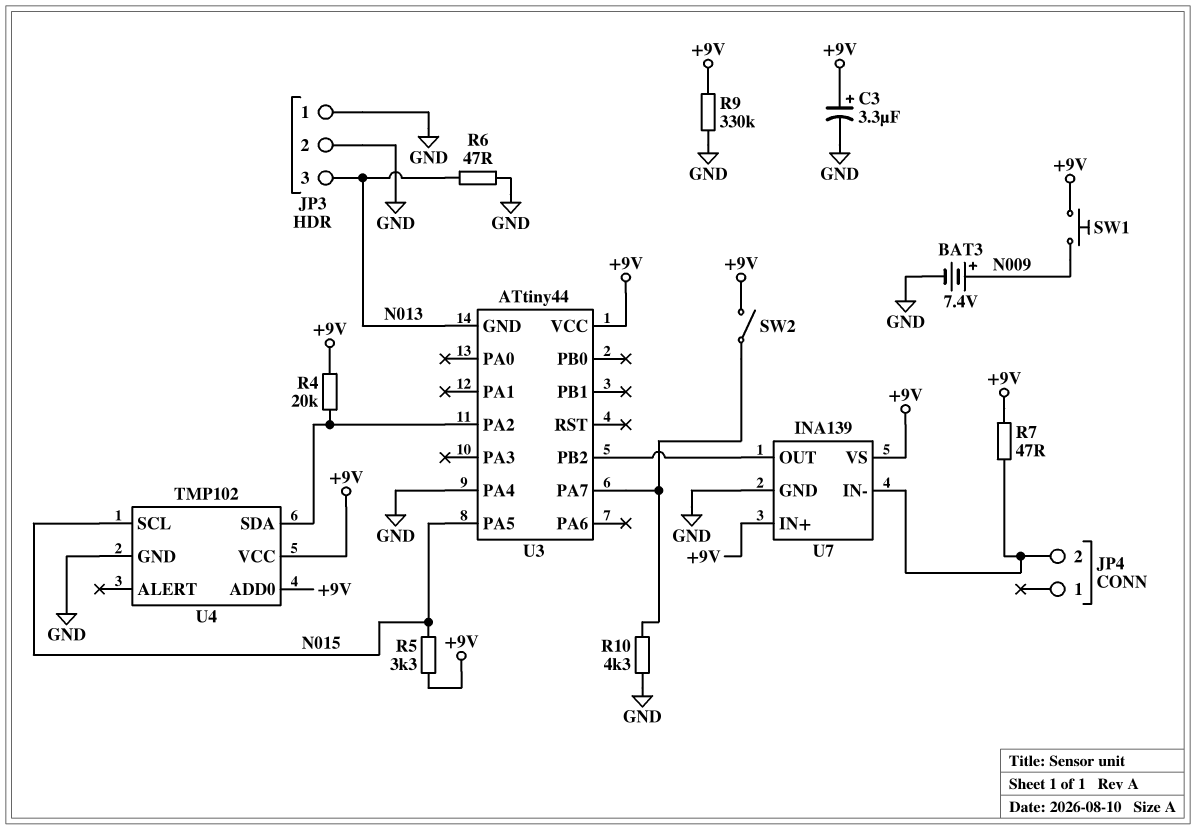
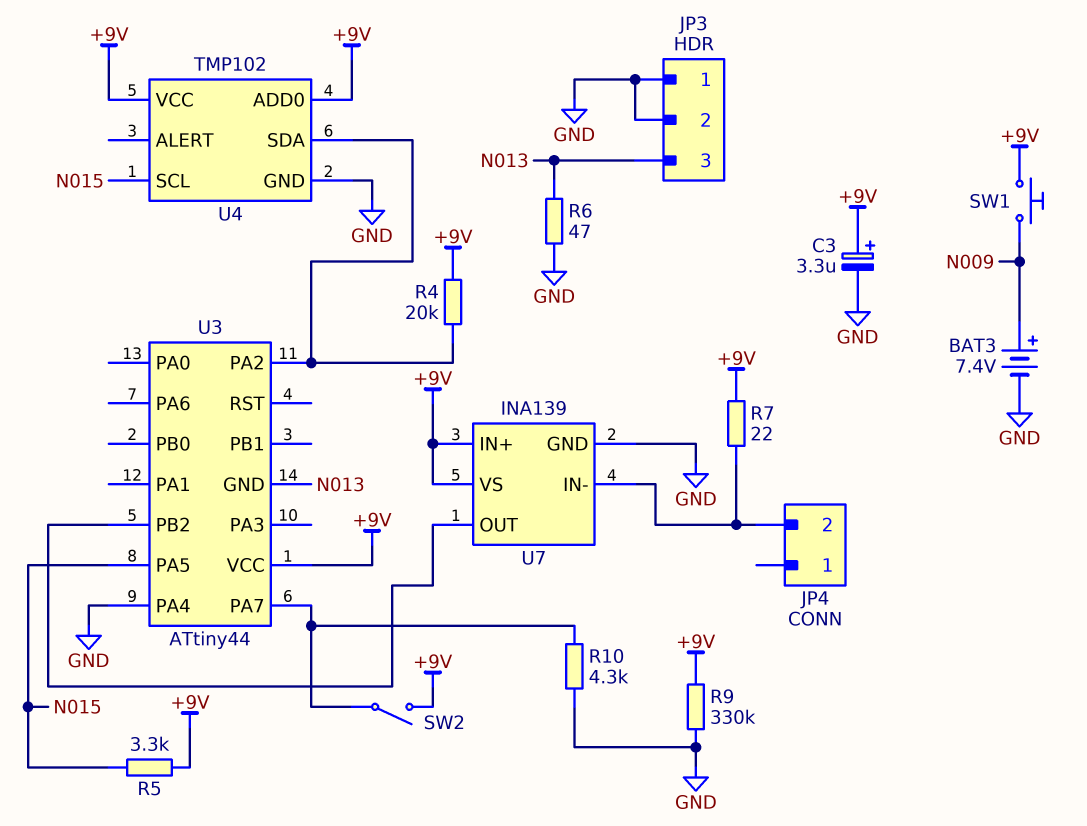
R7: 47 (+9V, JP4/2) -> 22 (+9V, JP4/2)

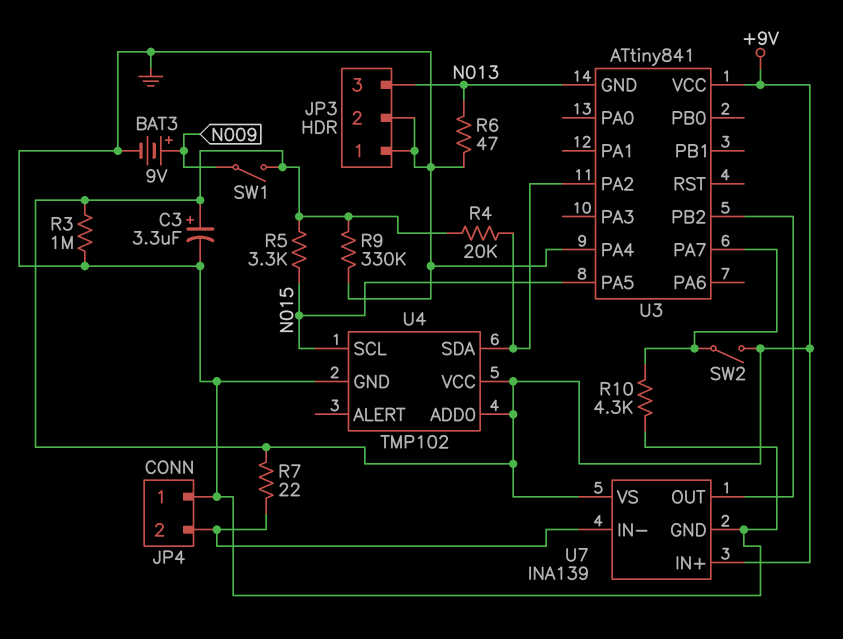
BAT3: 7.4V (plus N009, minus GND) -> 9V (plus N009, minus GND)
JP4 pin 1: none -> GND
R3: none -> 1M (+9V, GND)
SW1: button (+9V, N009) -> switch (+9V, N009)
U3: ATtiny44 -> ATtiny841

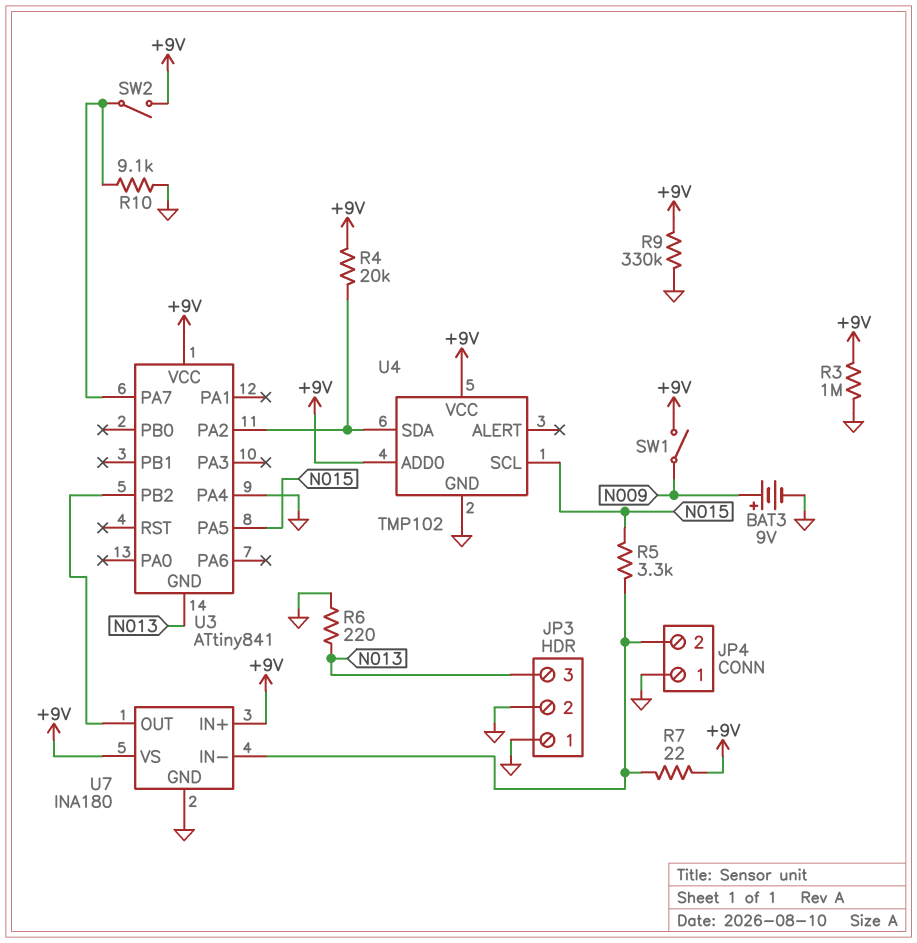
C3: 3.3uF (plus +9V, minus GND) -> none
R5: 3.3k (+9V, N015) -> 3.3k (JP4/2, N015)
R6: 47 (GND, N013) -> 220 (GND, N013)
R10: 4.3k (GND, U3/PA7) -> 9.1k (GND, U3/PA7)
U7: INA139 -> INA180

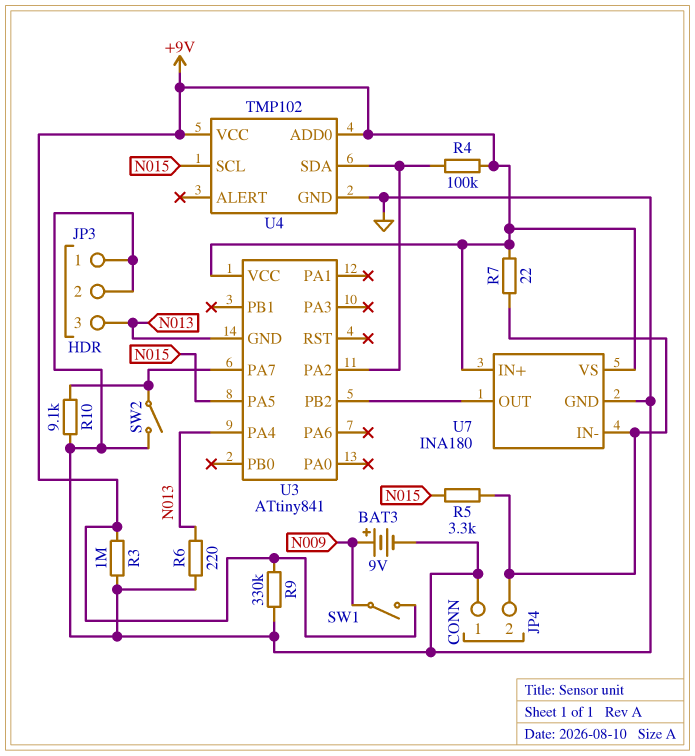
R4: 20k (+9V, U3/PA2) -> 100k (+9V, U3/PA2)
SW2: switch (+9V, U3/PA7) -> switch (GND, U3/PA7)
U3 pin PA4: GND -> N013

